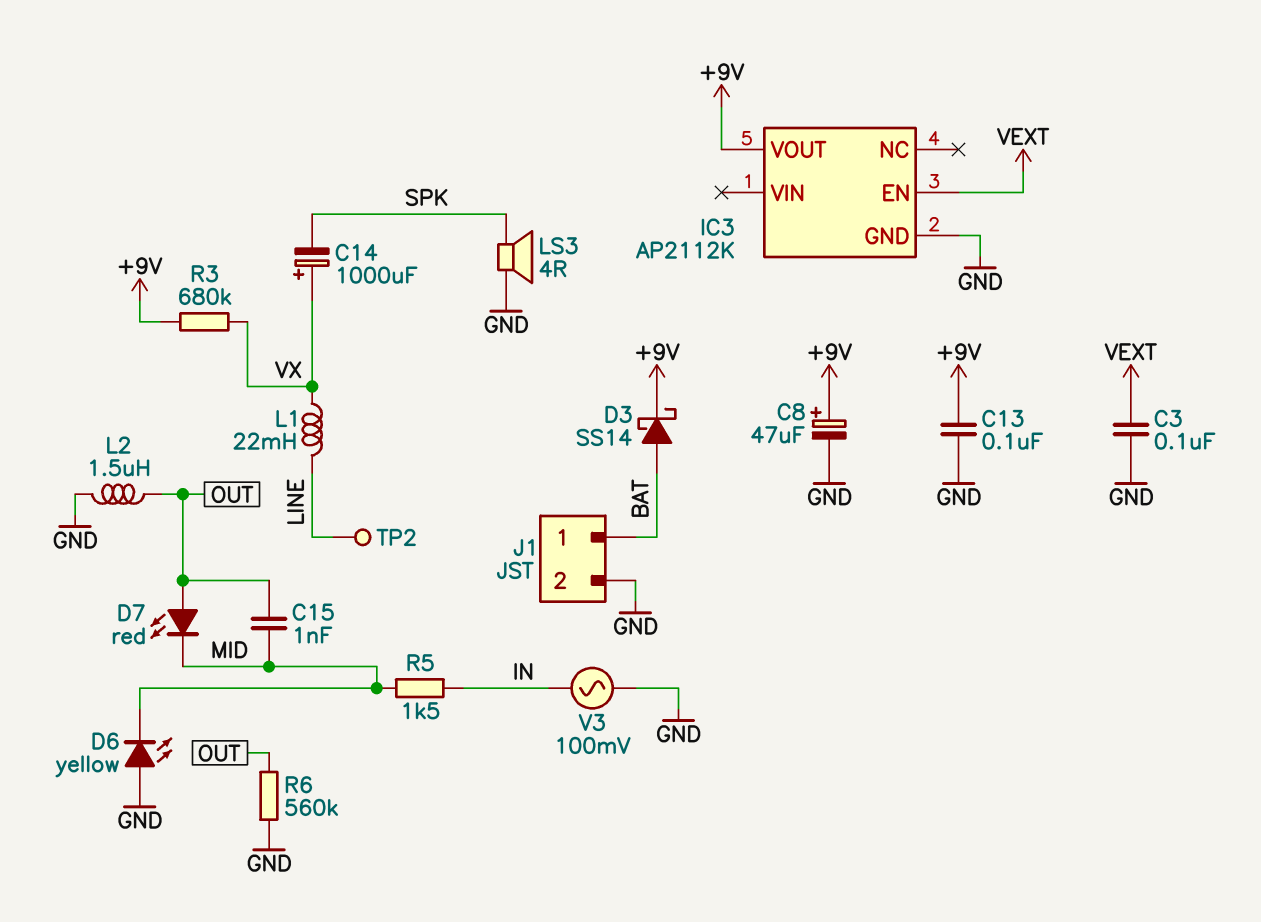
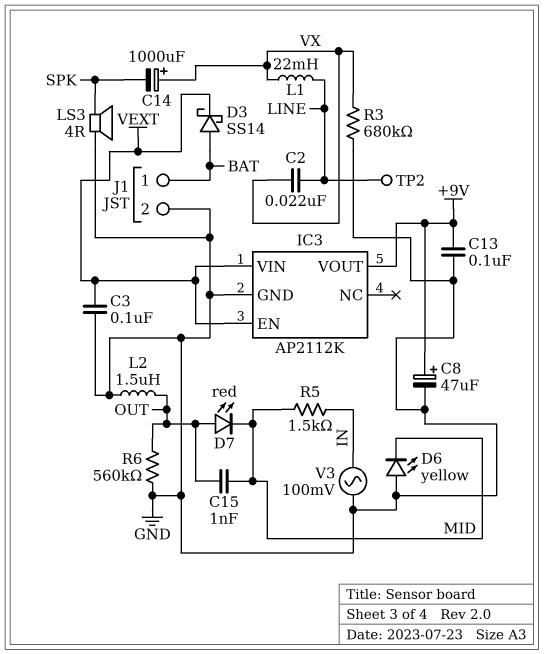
C2: none -> 22nF (LINE, VX)
D3: schottky SS14 (A BAT, K +9V) -> schottky SS14 (A BAT, K VEXT)
IC3 pin VIN: none -> VEXT
R3: 680k (+9V, VX) -> 680k (GND, VX)

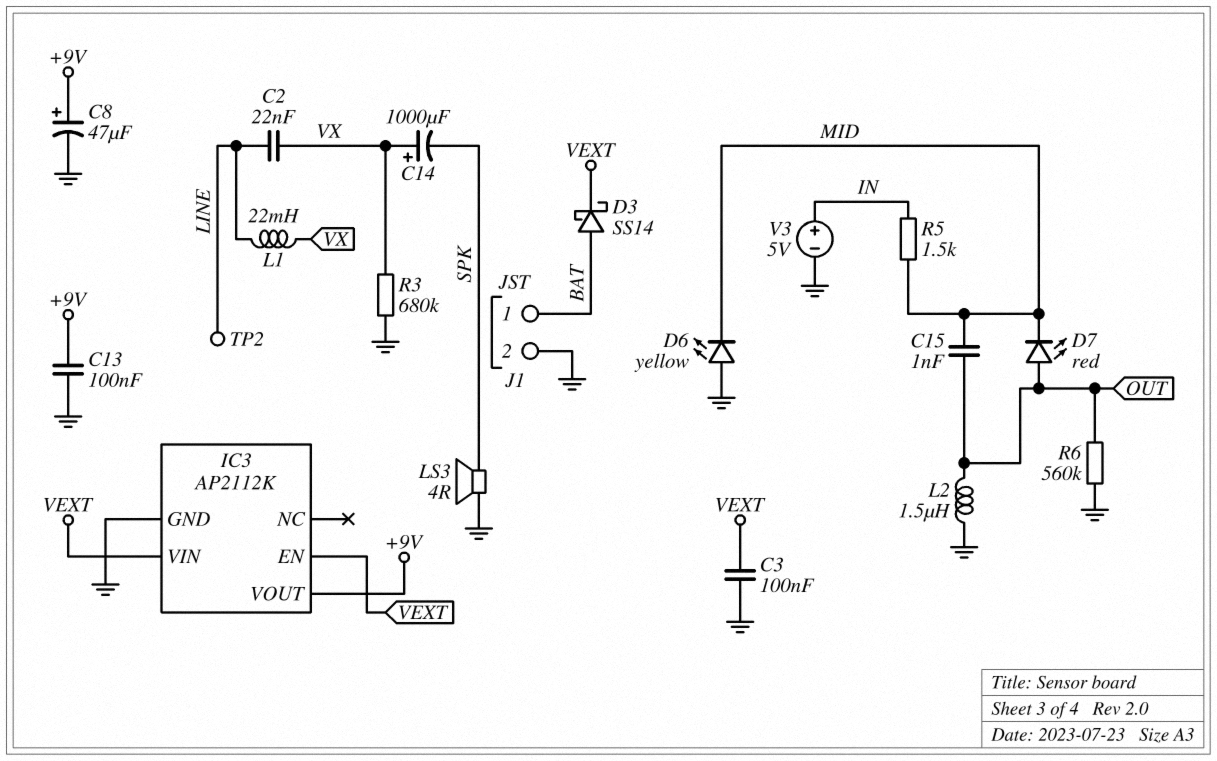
V3: AC 100mV (GND, IN) -> 5V (plus IN, minus GND)

